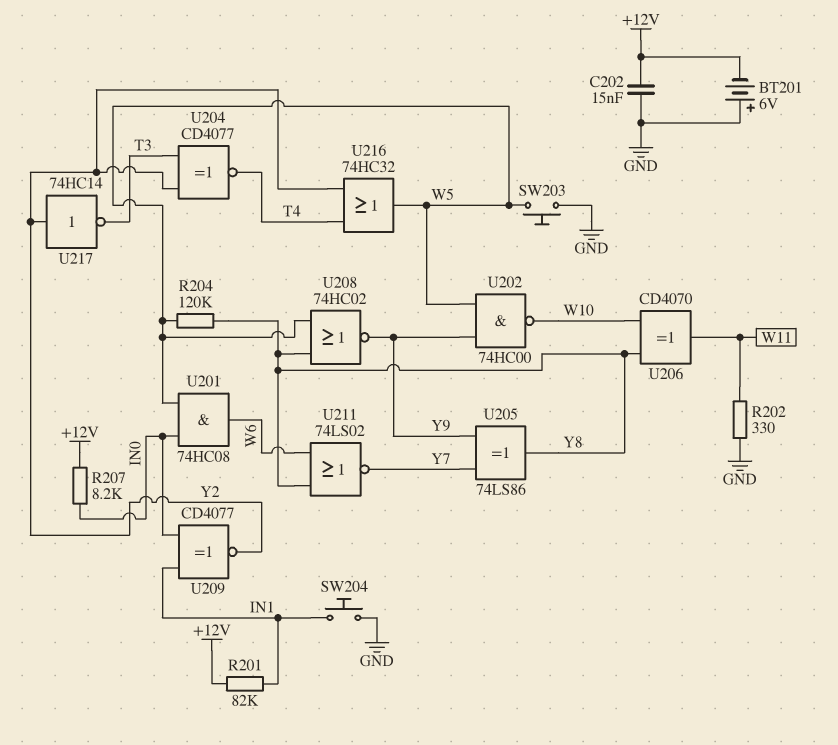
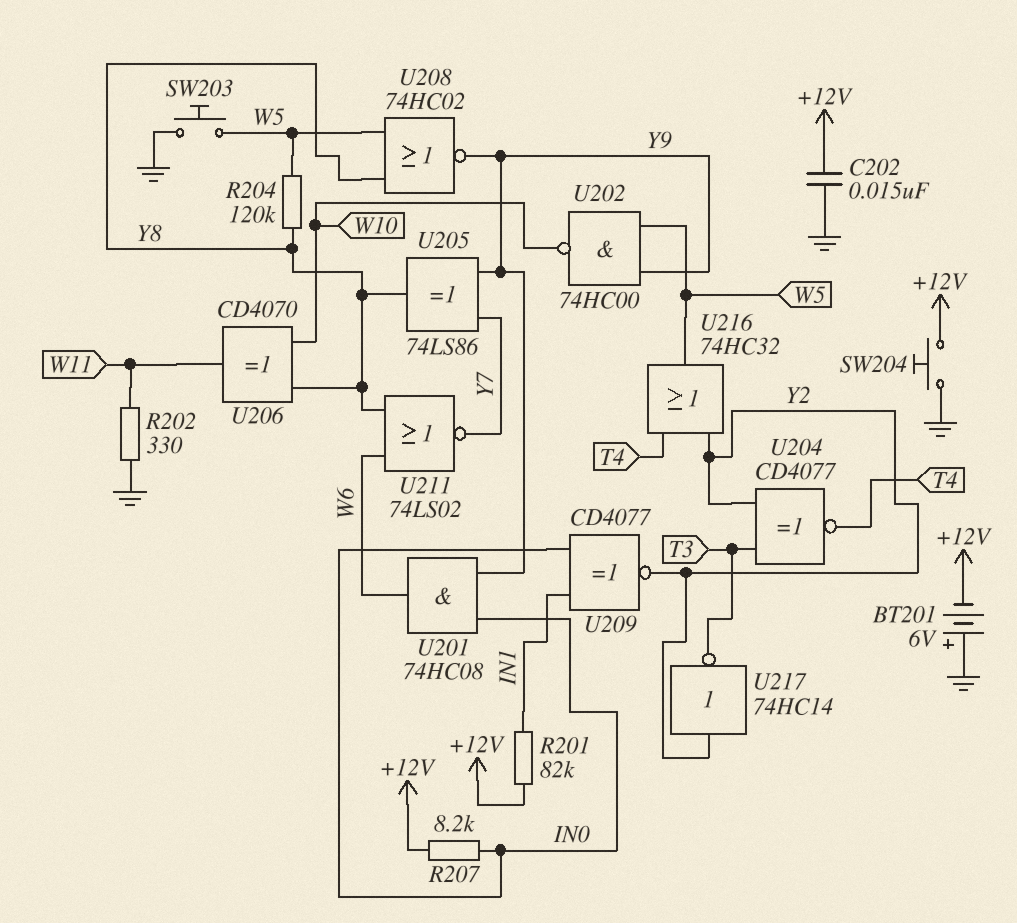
SW204: button (GND, IN1) -> button (+12V, GND)
U201: AND 74HC08 (in IN0, in W5, out W6) -> AND 74HC08 (in IN0, in Y9, out W6)

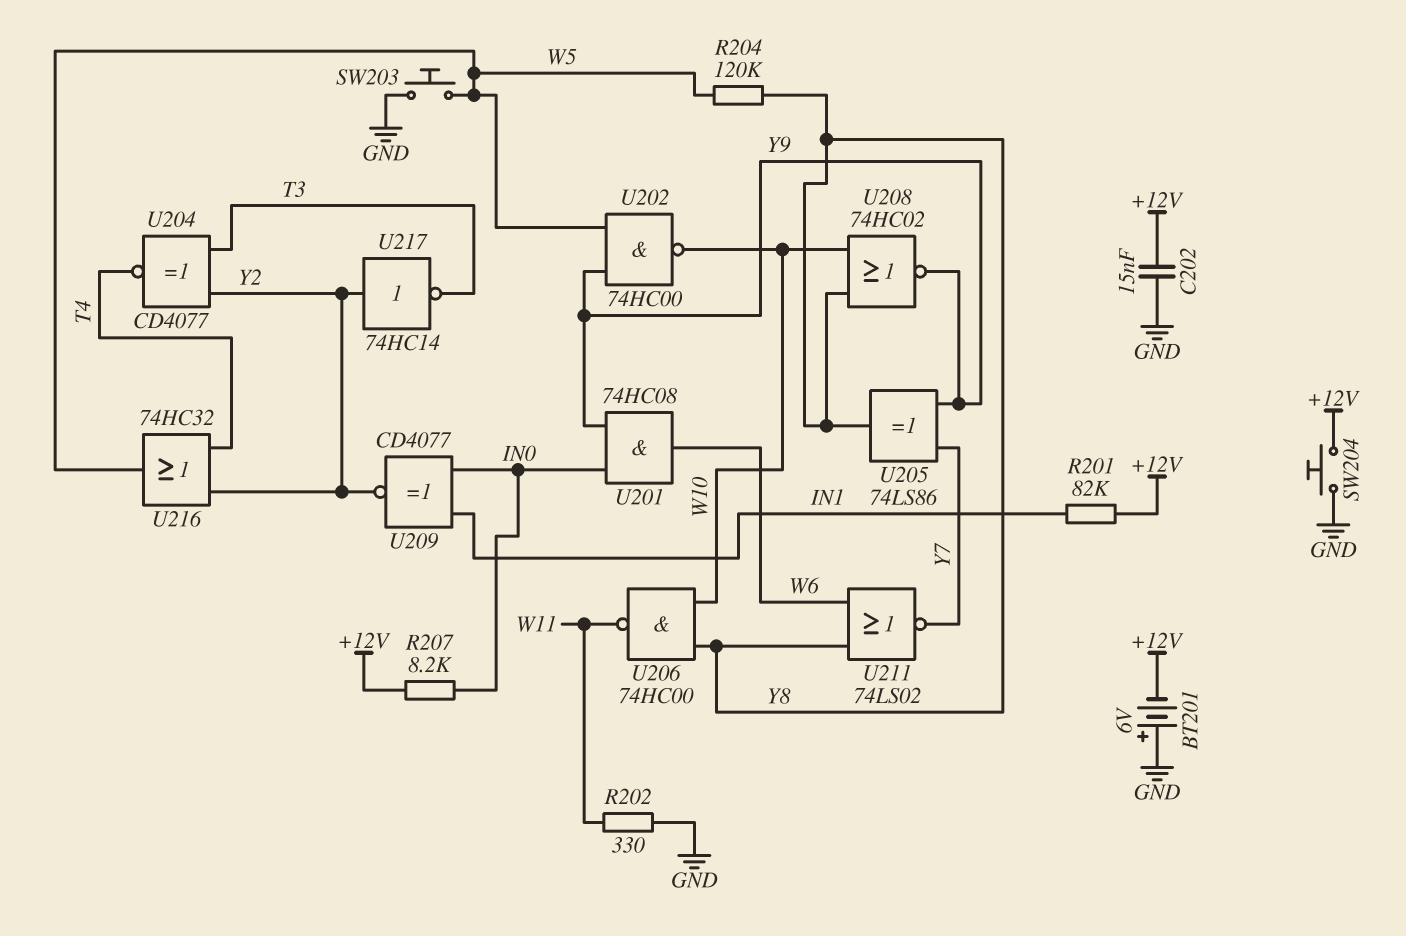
U206: XOR CD4070 (in W10, in Y8, out W11) -> NAND 74HC00 (in W10, in Y8, out W11)
U208: NOR 74HC02 (in W5, in Y8, out Y9) -> NOR 74HC02 (in W10, in Y8, out Y9)

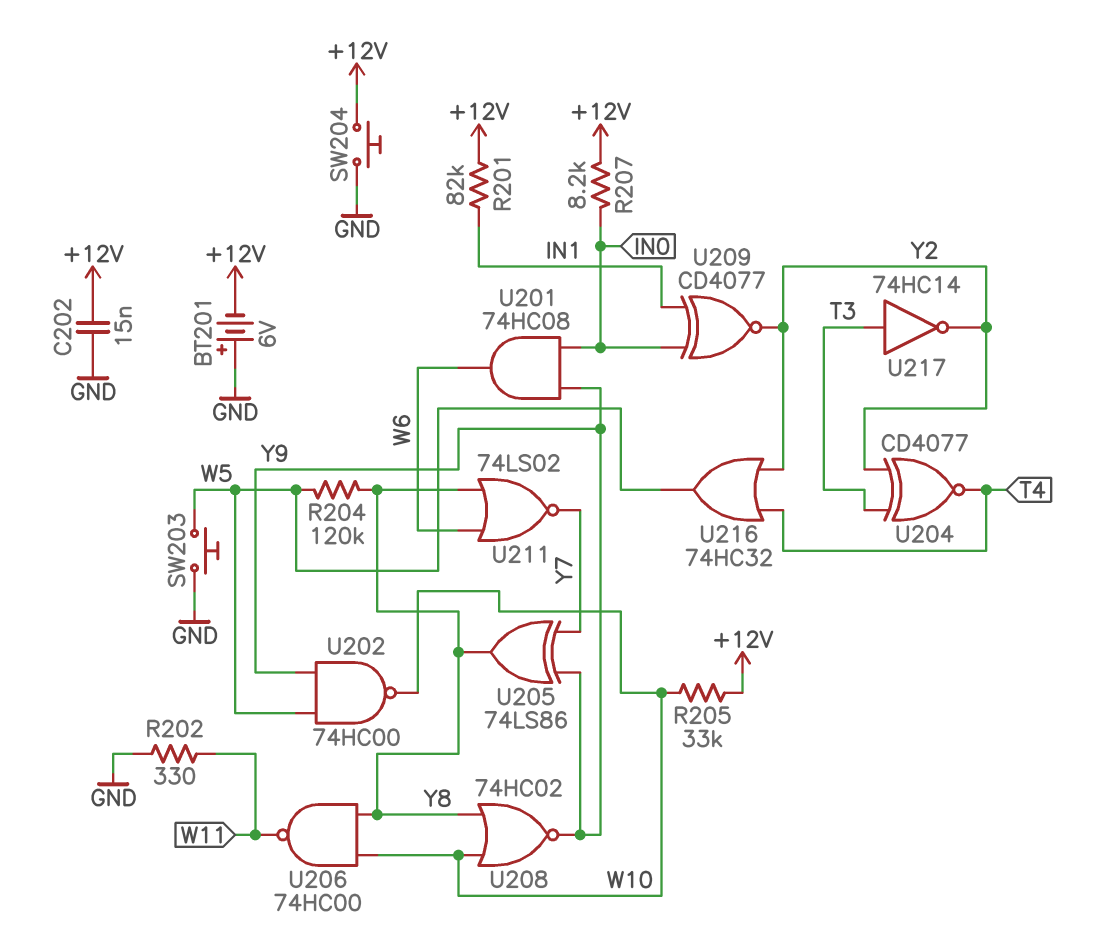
R205: none -> 33k (+12V, W10)
U217: NOT 74HC14 (in Y2, out T3) -> NOT 74HC14 (in T3, out Y2)

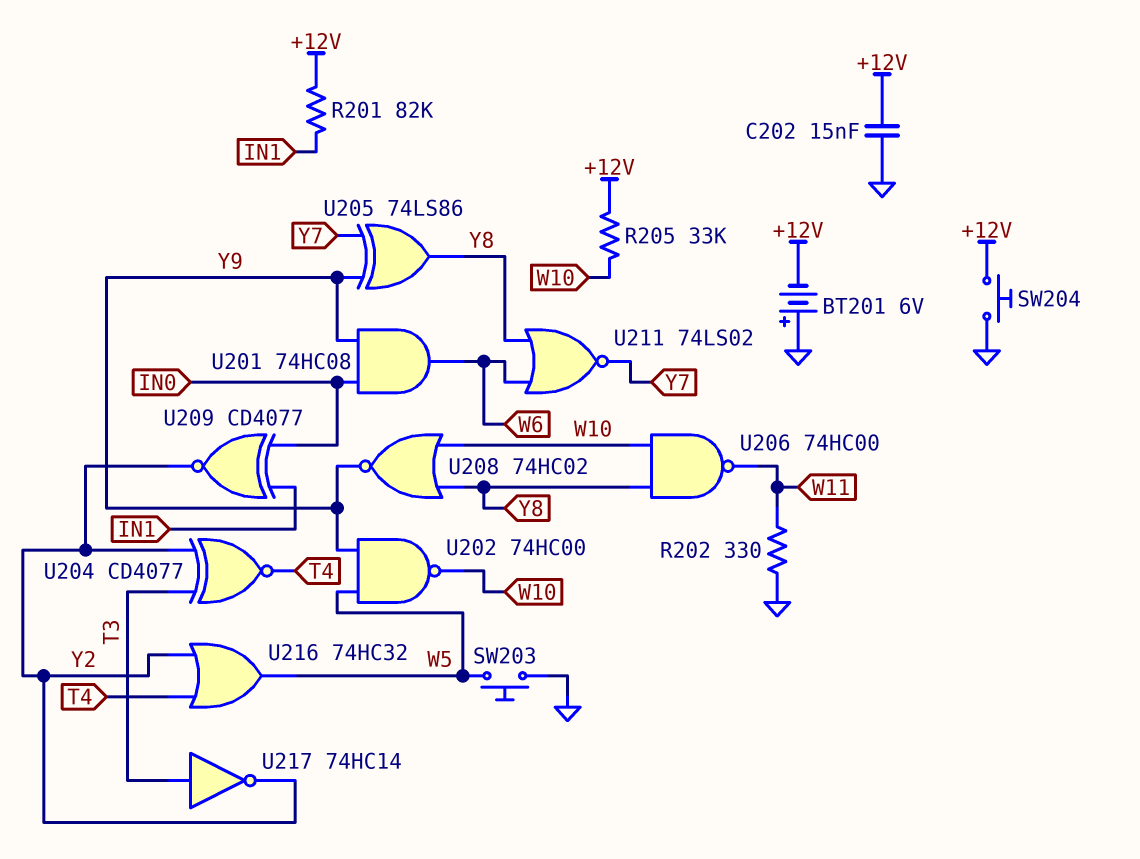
R204: 120k (W5, Y8) -> none
R207: 8.2k (+12V, IN0) -> none

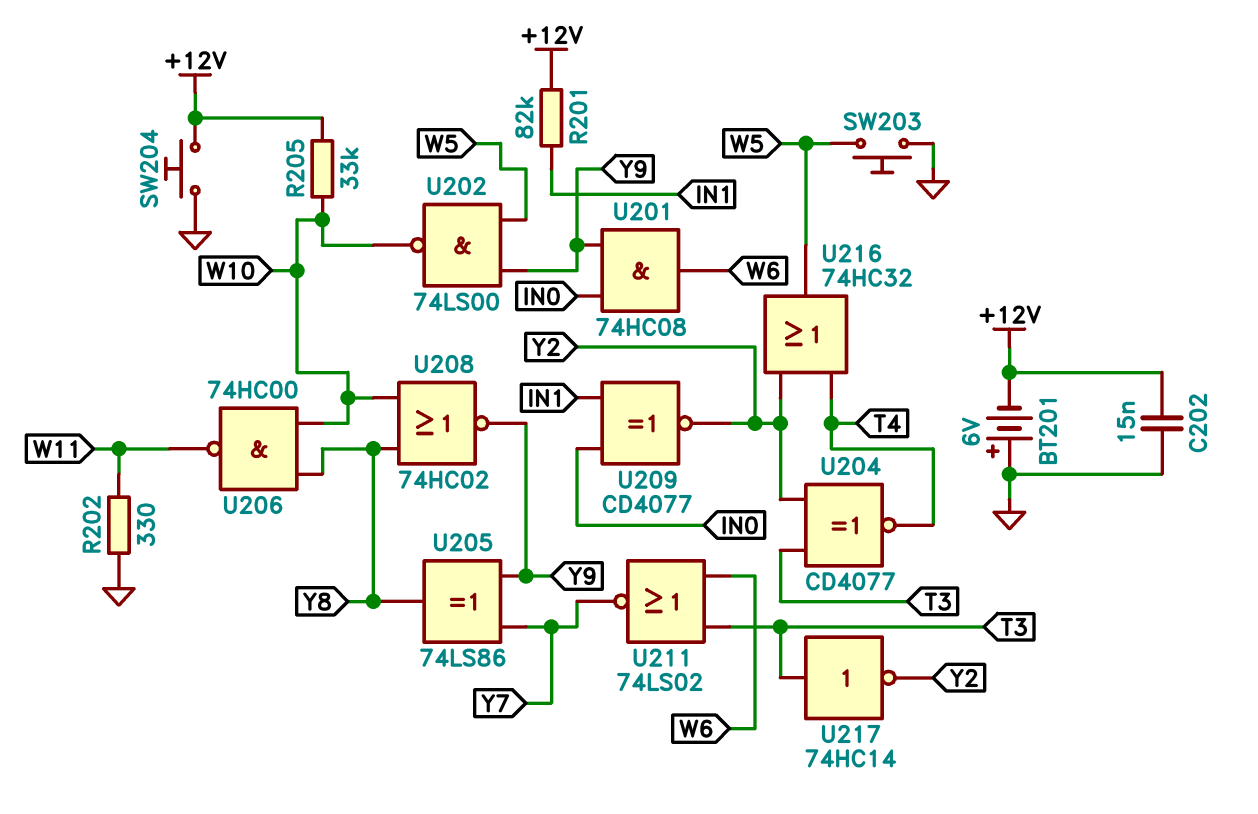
U202: NAND 74HC00 (in W5, in Y9, out W10) -> NAND 74LS00 (in W5, in Y9, out W10)
U211: NOR 74LS02 (in W6, in Y8, out Y7) -> NOR 74LS02 (in T3, in W6, out Y7)

